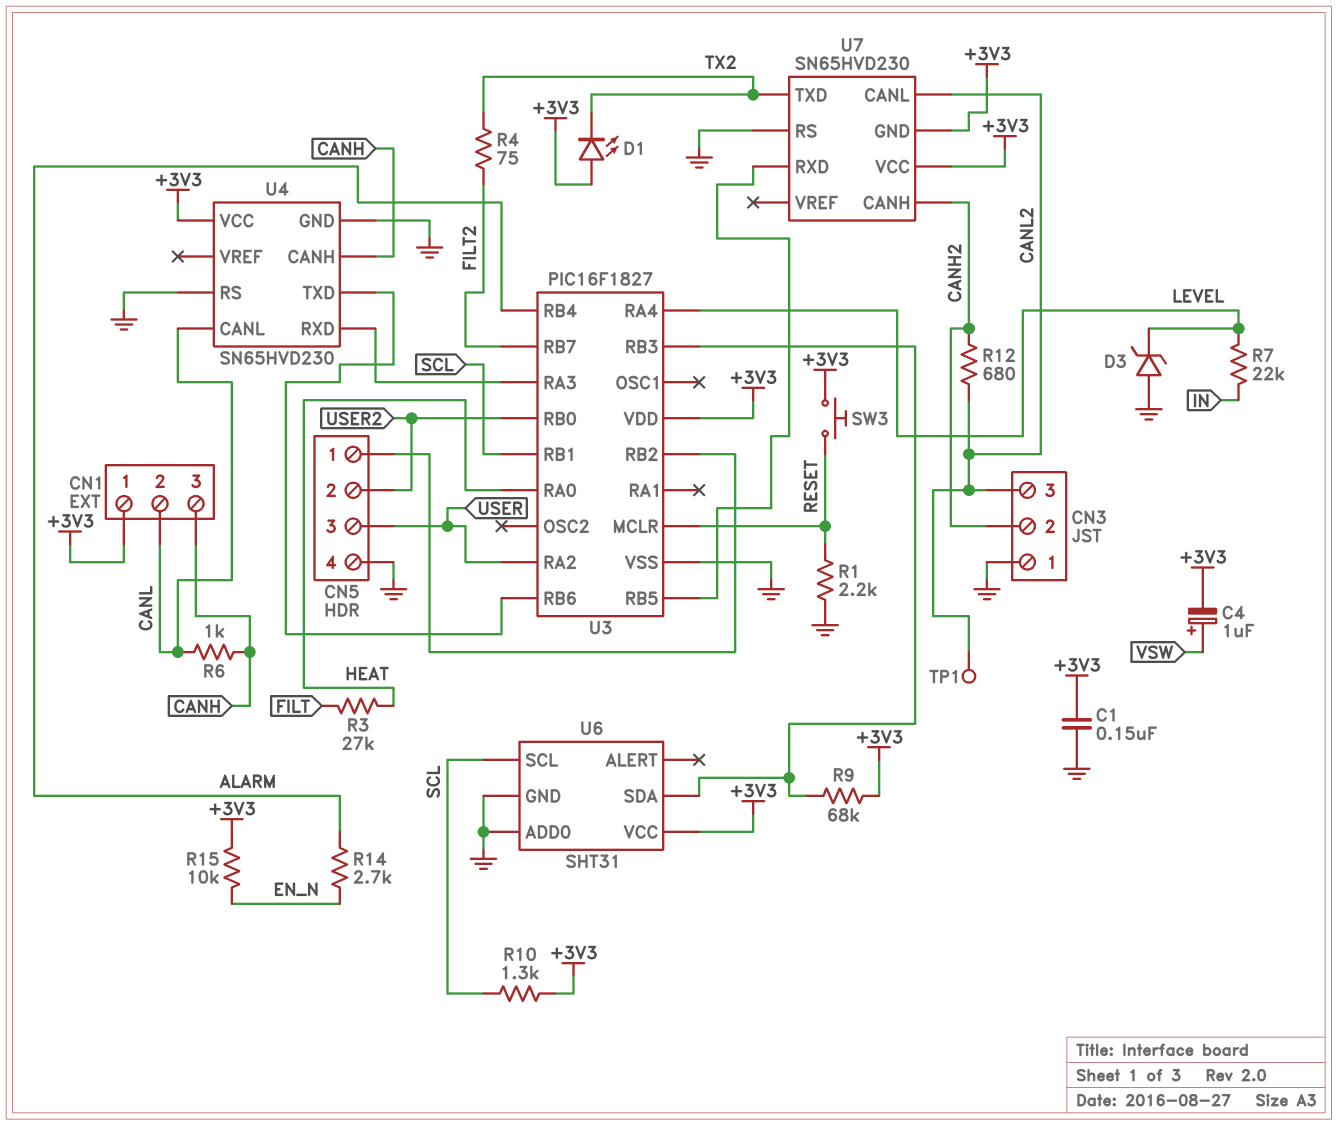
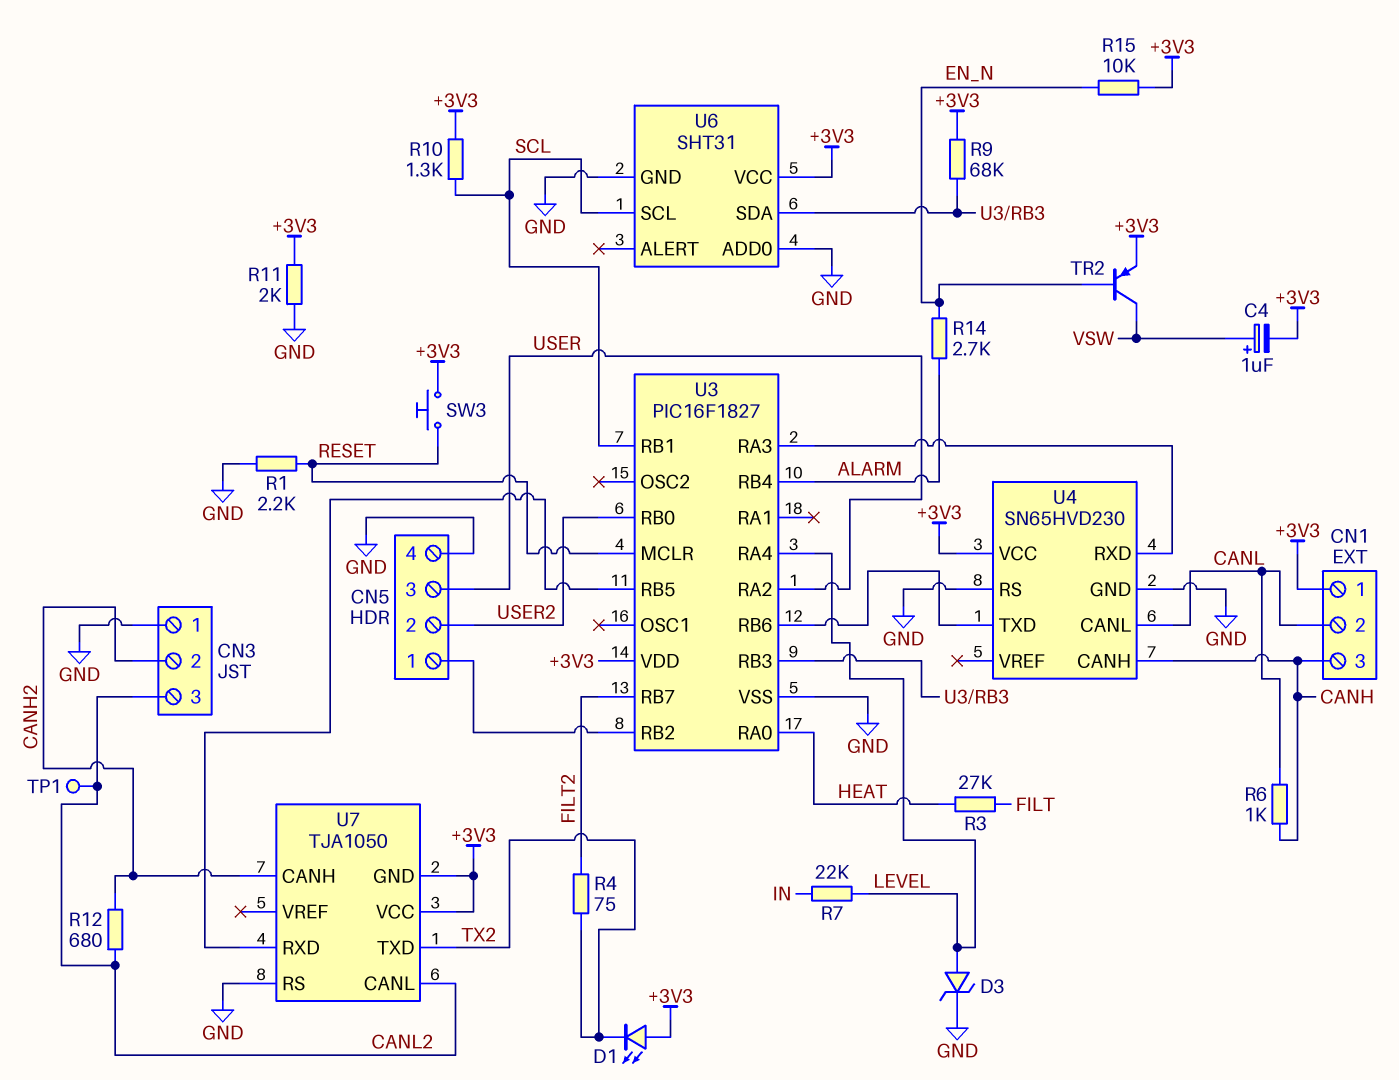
C1: 150nF (+3V3, GND) -> none
D3: zener (A GND, K LEVEL) -> zener (A LEVEL, K GND)
R11: none -> 2k (+3V3, GND)
TR2: none -> PNP (B EN_N, C VSW, E +3V3)
U7: SN65HVD230 -> TJA1050

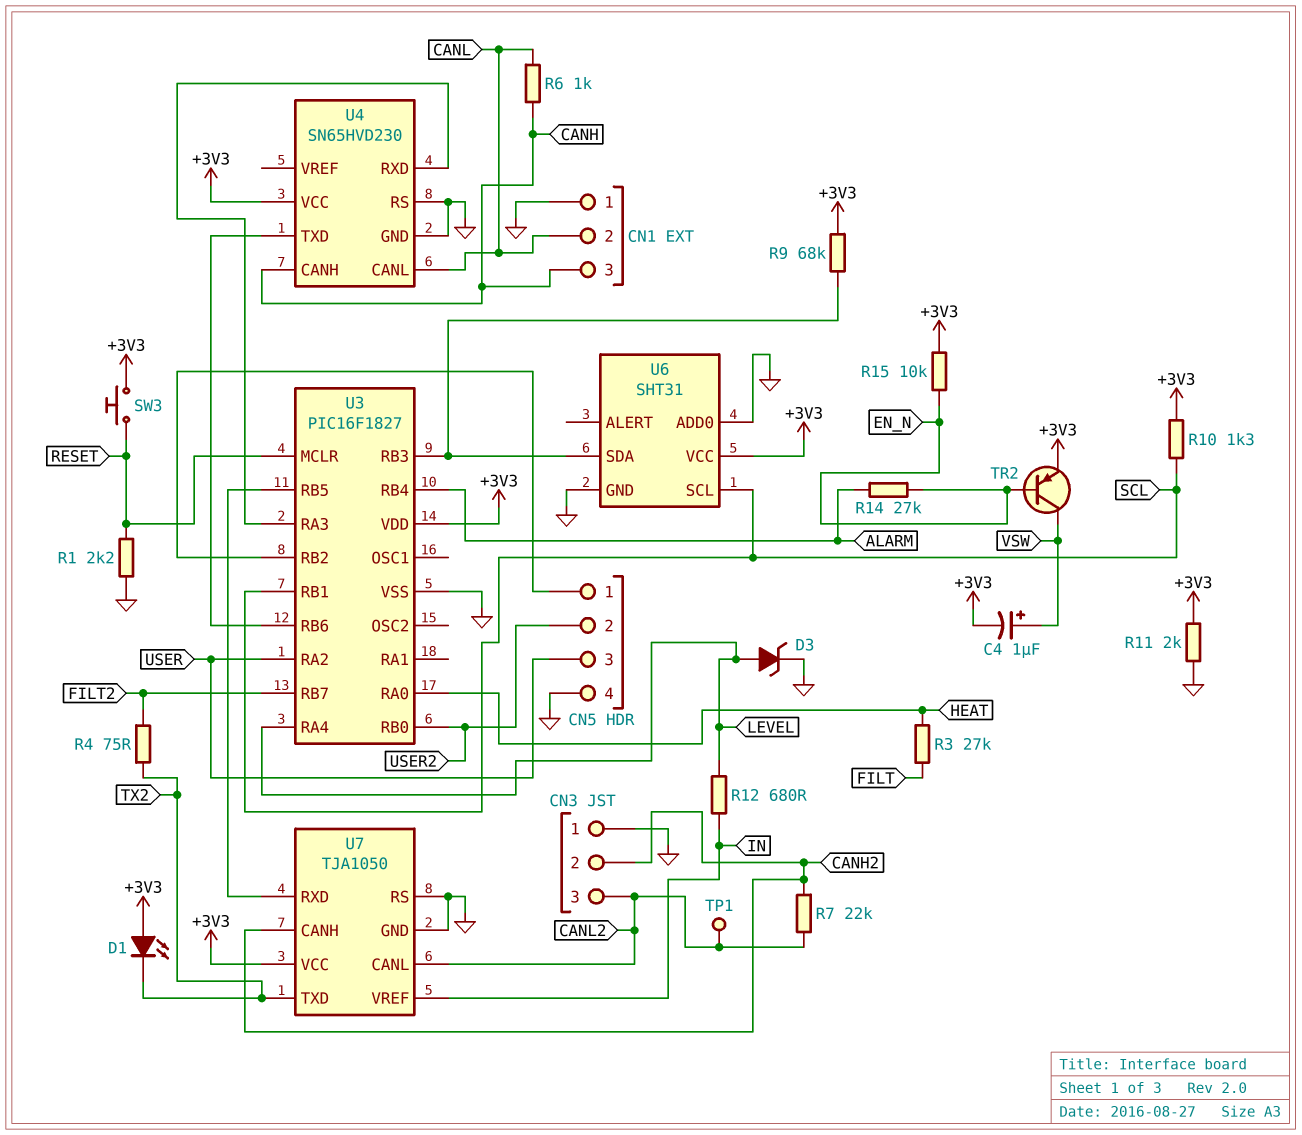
CN1 pin 1: +3V3 -> GND
R7: 22k (IN, LEVEL) -> 22k (CANH2, CANL2)
R12: 680 (CANH2, CANL2) -> 680 (IN, LEVEL)
R14: 2.7k (ALARM, EN_N) -> 27k (ALARM, EN_N)
U7 pin GND: +3V3 -> GND
U7 pin VREF: none -> IN

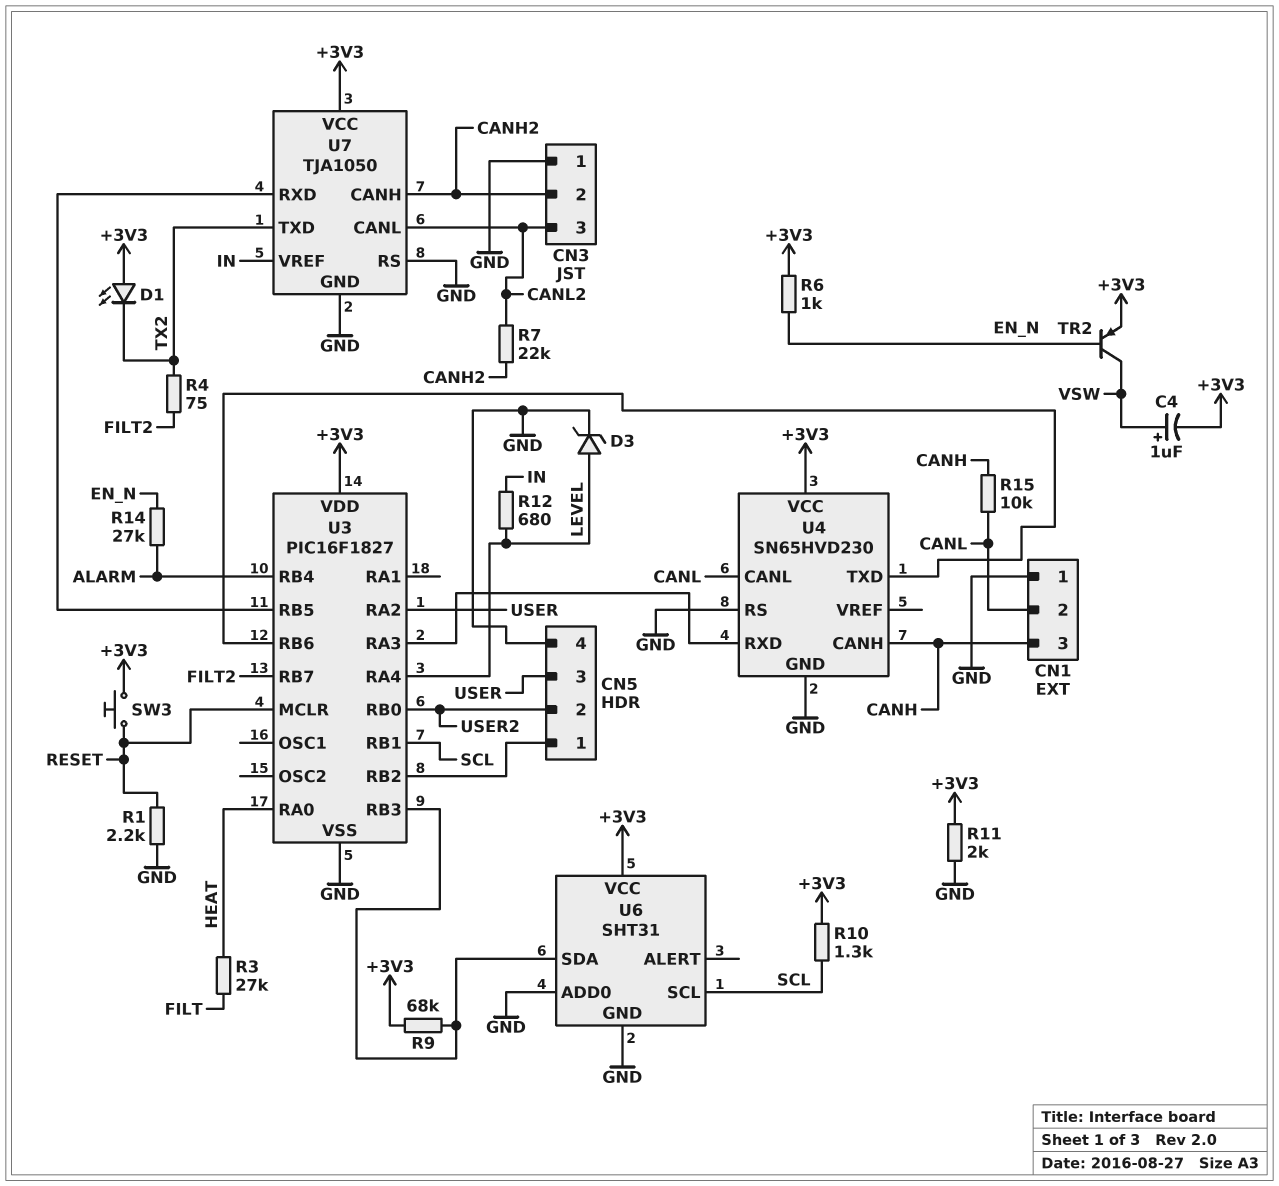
R6: 1k (CANH, CANL) -> 1k (+3V3, EN_N)
R15: 10k (+3V3, EN_N) -> 10k (CANH, CANL)
TP1: test point (CANL2) -> none

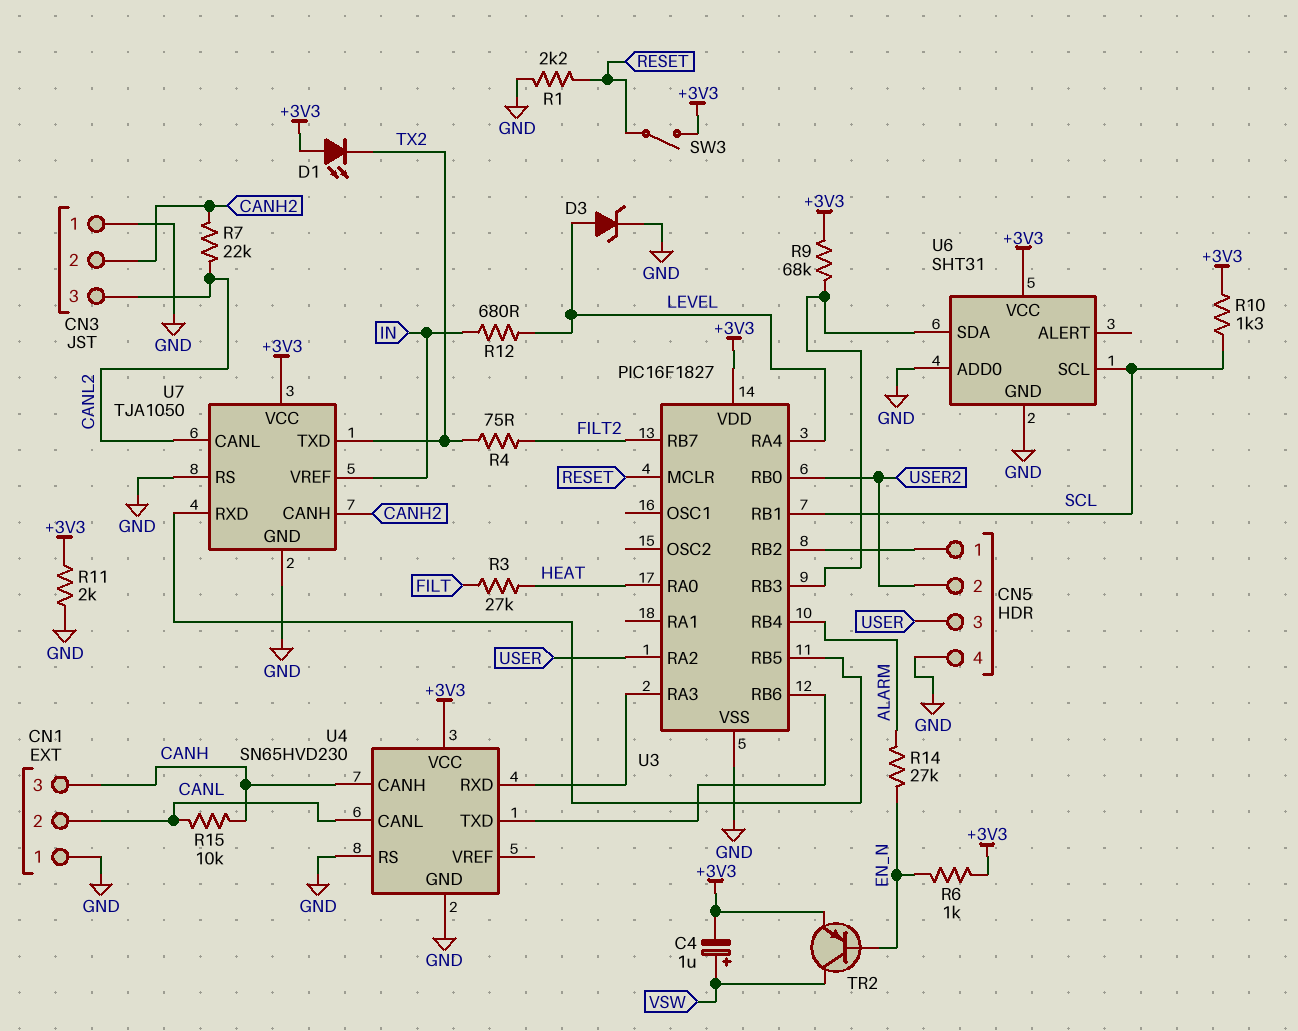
SW3: button (+3V3, RESET) -> switch (+3V3, RESET)

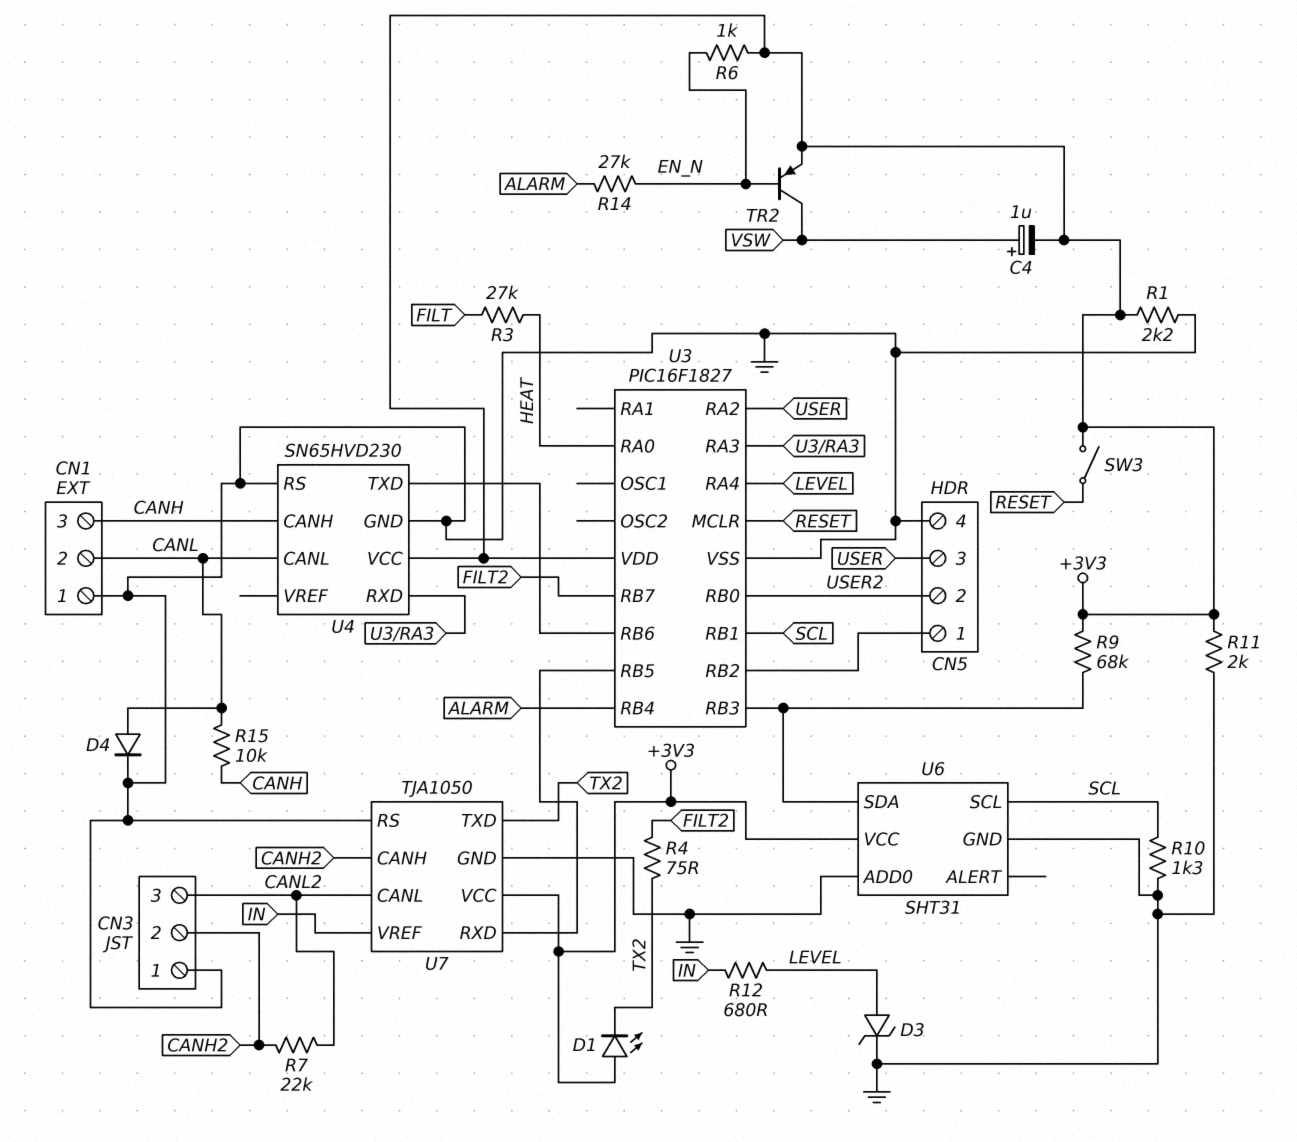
D4: none -> diode (A CANL, K GND)
R1: 2.2k (GND, RESET) -> 2.2k (+3V3, GND)
R10: 1.3k (+3V3, SCL) -> 1.3k (GND, SCL)

